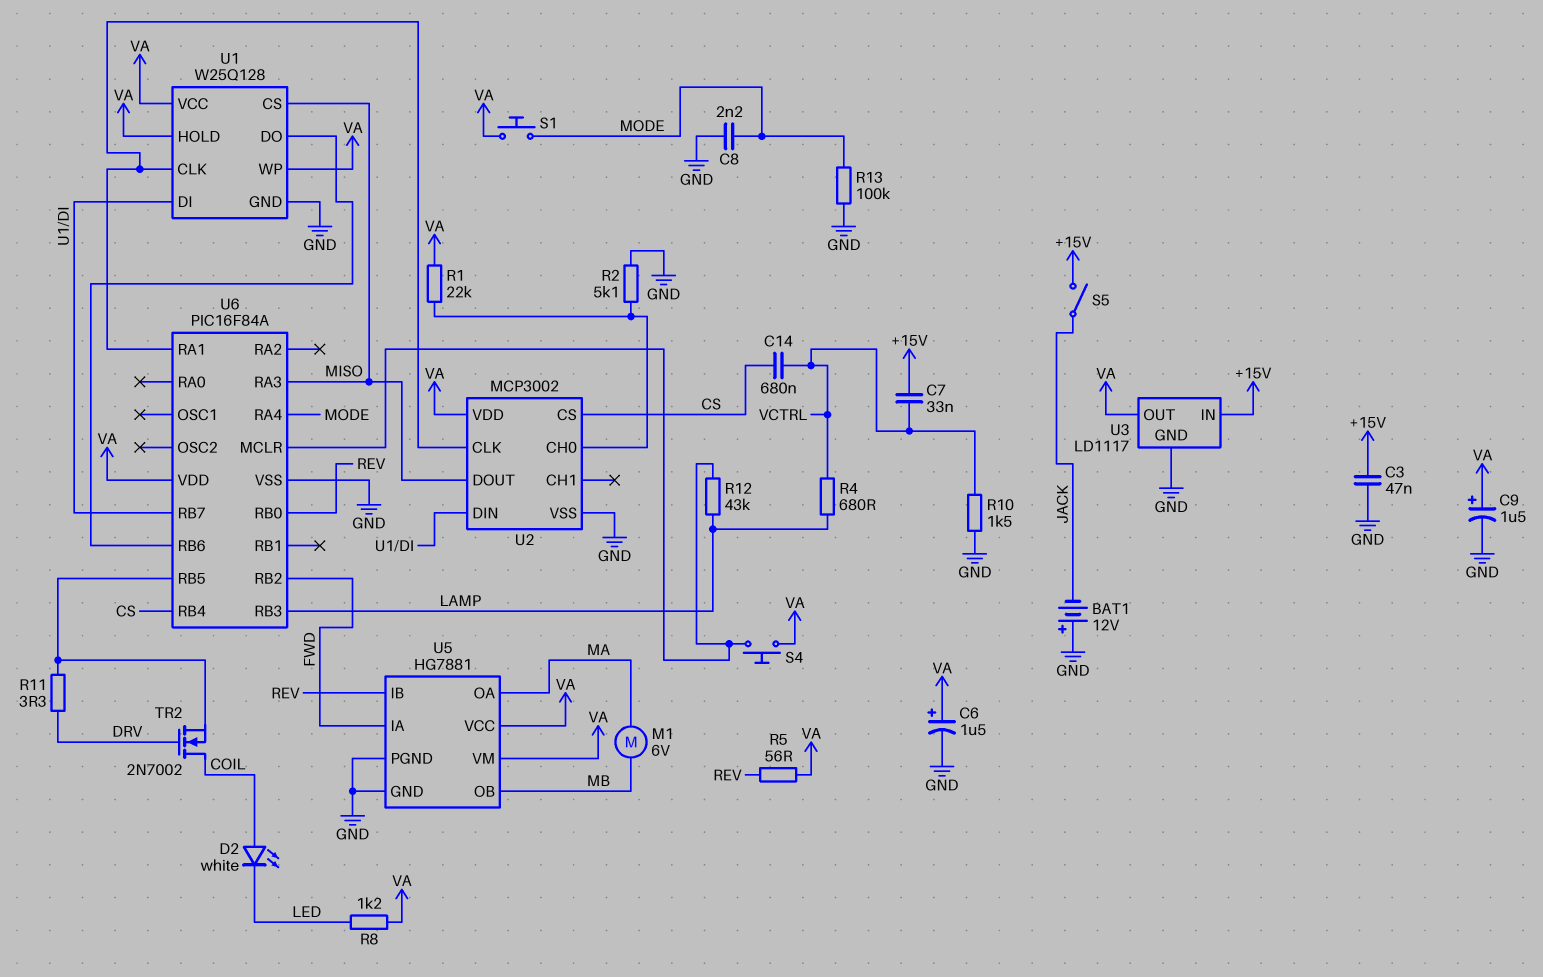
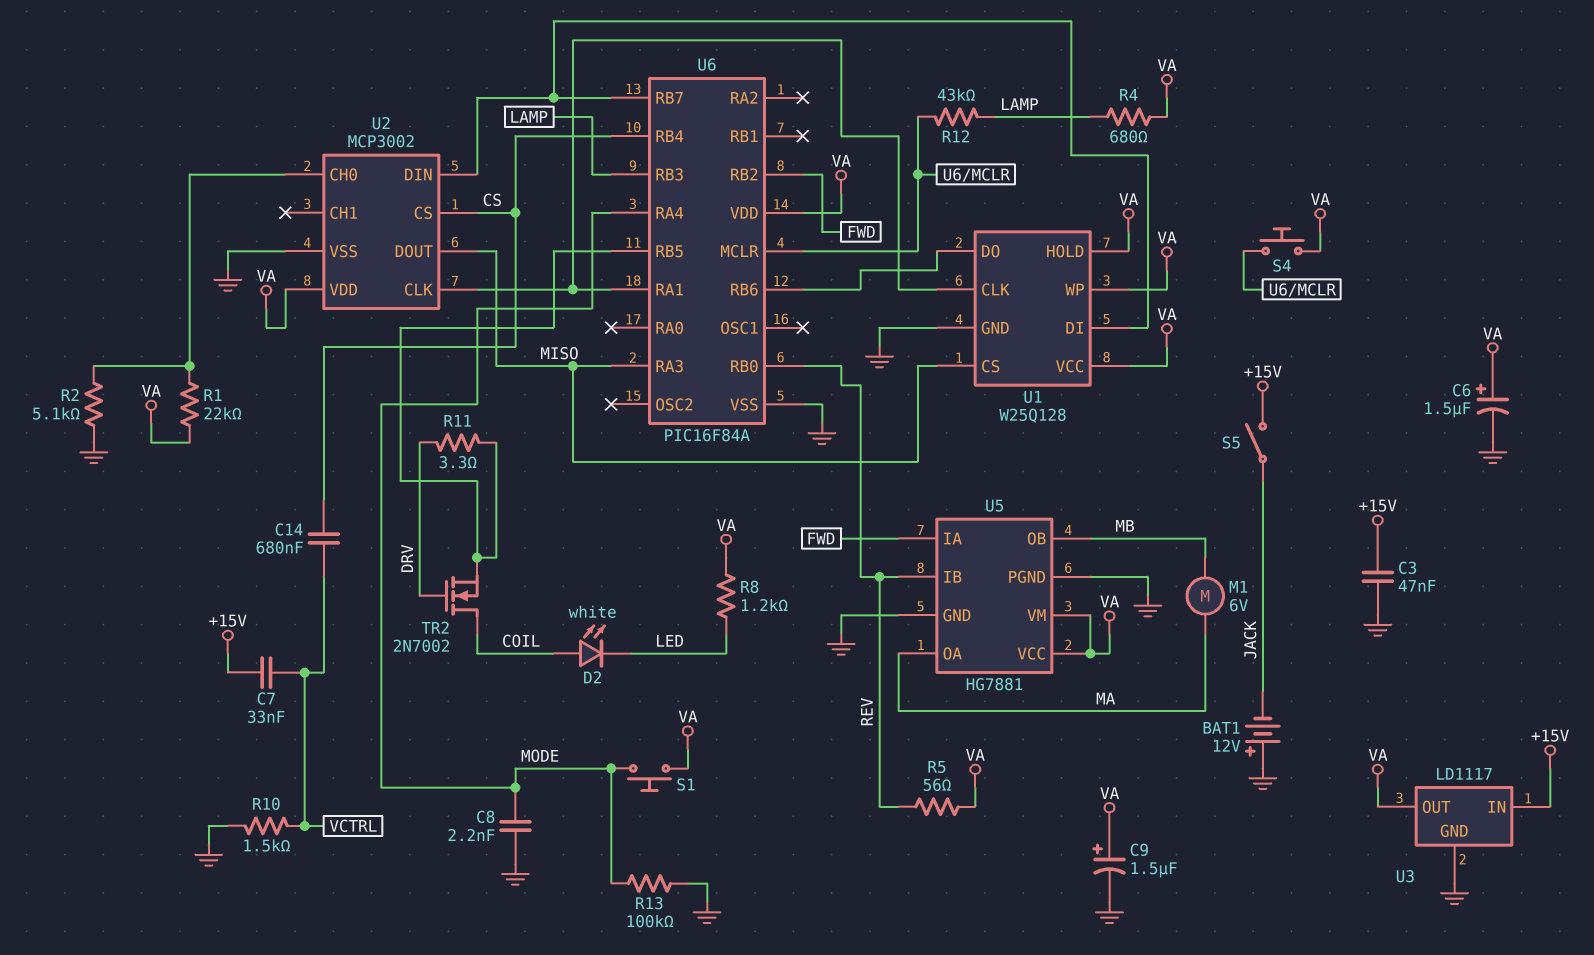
R4: 680 (LAMP, VCTRL) -> 680 (LAMP, VA)

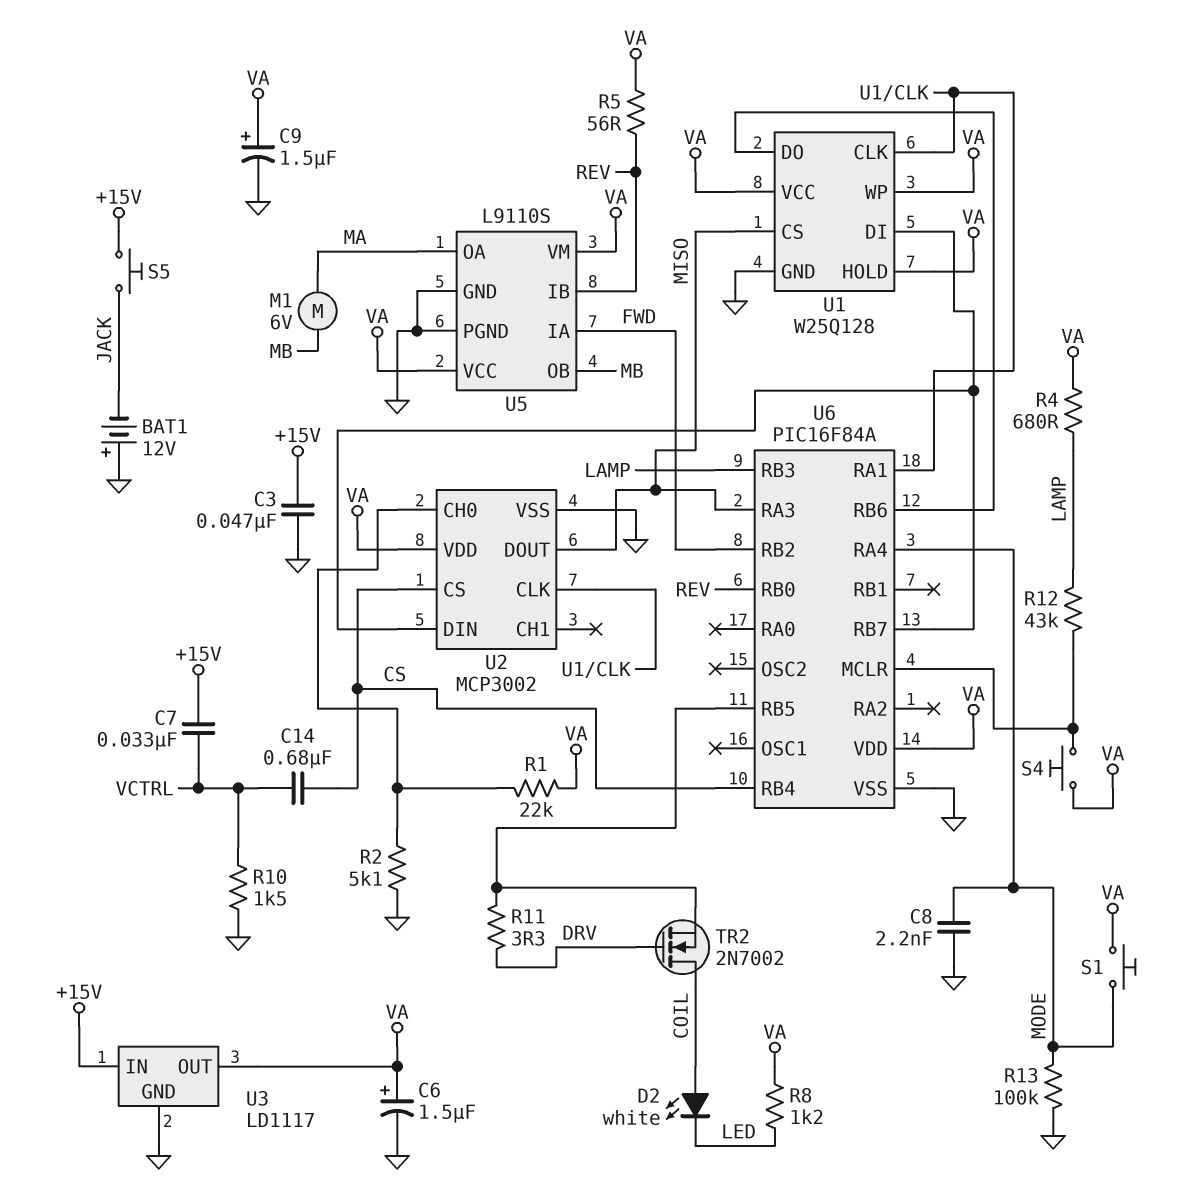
S5: switch (+15V, JACK) -> button (+15V, JACK)
U5: HG7881 -> L9110S

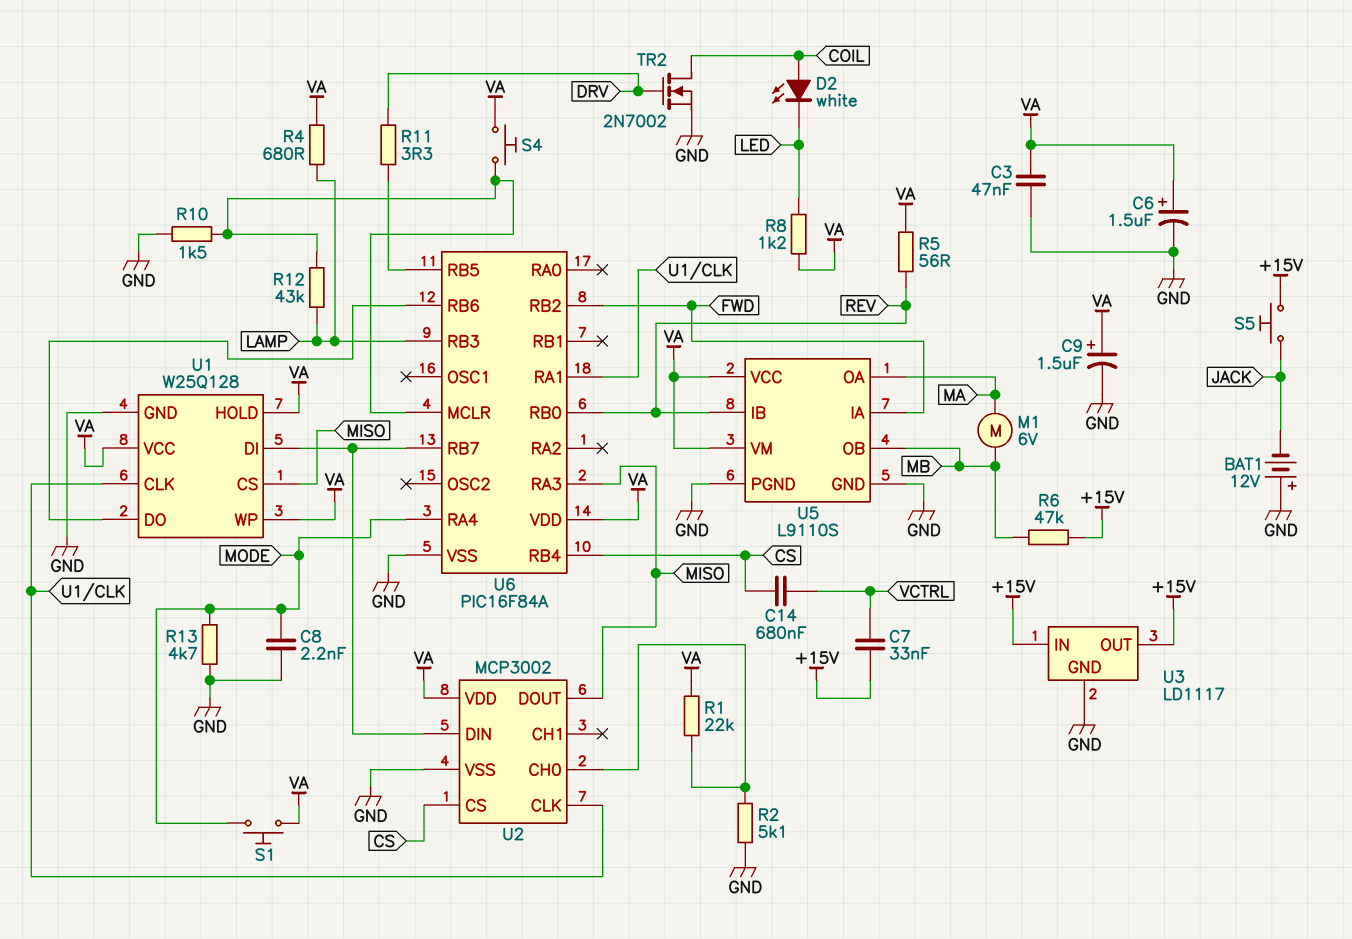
C3: 47nF (+15V, GND) -> 47nF (GND, VA)
R6: none -> 47k (+15V, MB)
R10: 1.5k (GND, VCTRL) -> 1.5k (GND, U6/MCLR)
R13: 100k (GND, MODE) -> 4.7k (GND, MODE)
TR2: NMOS 2N7002 (G DRV, D COIL, S U6/RB5) -> NMOS 2N7002 (G DRV, D COIL, S GND)
U3 pin OUT: VA -> +15V

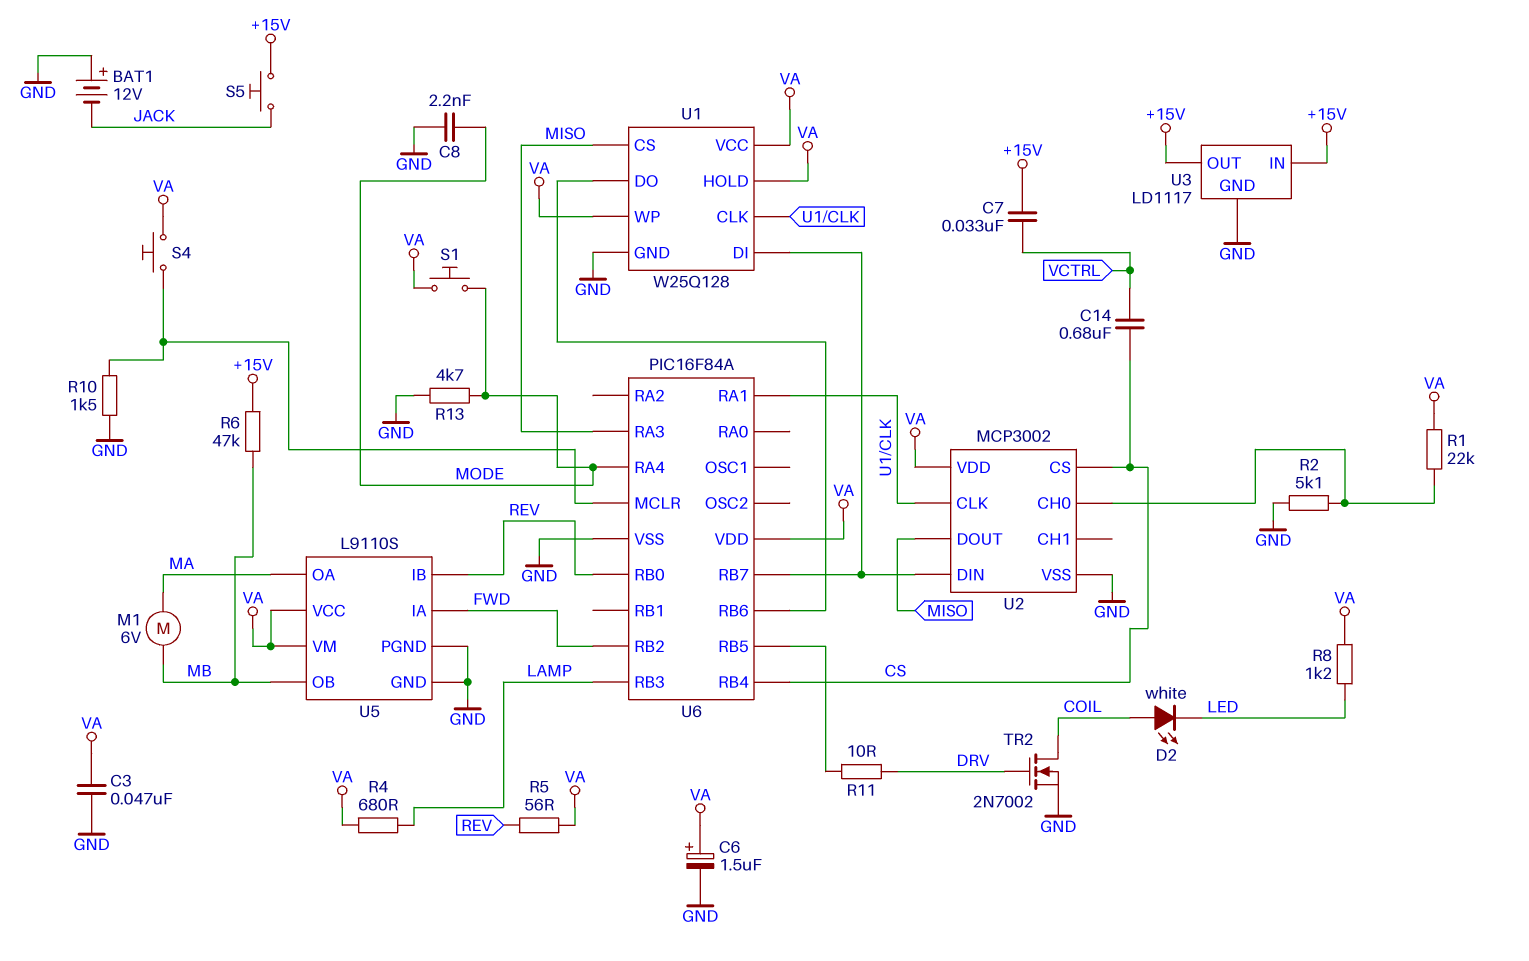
C9: 1.5uF (plus VA, minus GND) -> none
R11: 3.3 (DRV, U6/RB5) -> 10 (DRV, U6/RB5)
R12: 43k (LAMP, U6/MCLR) -> none

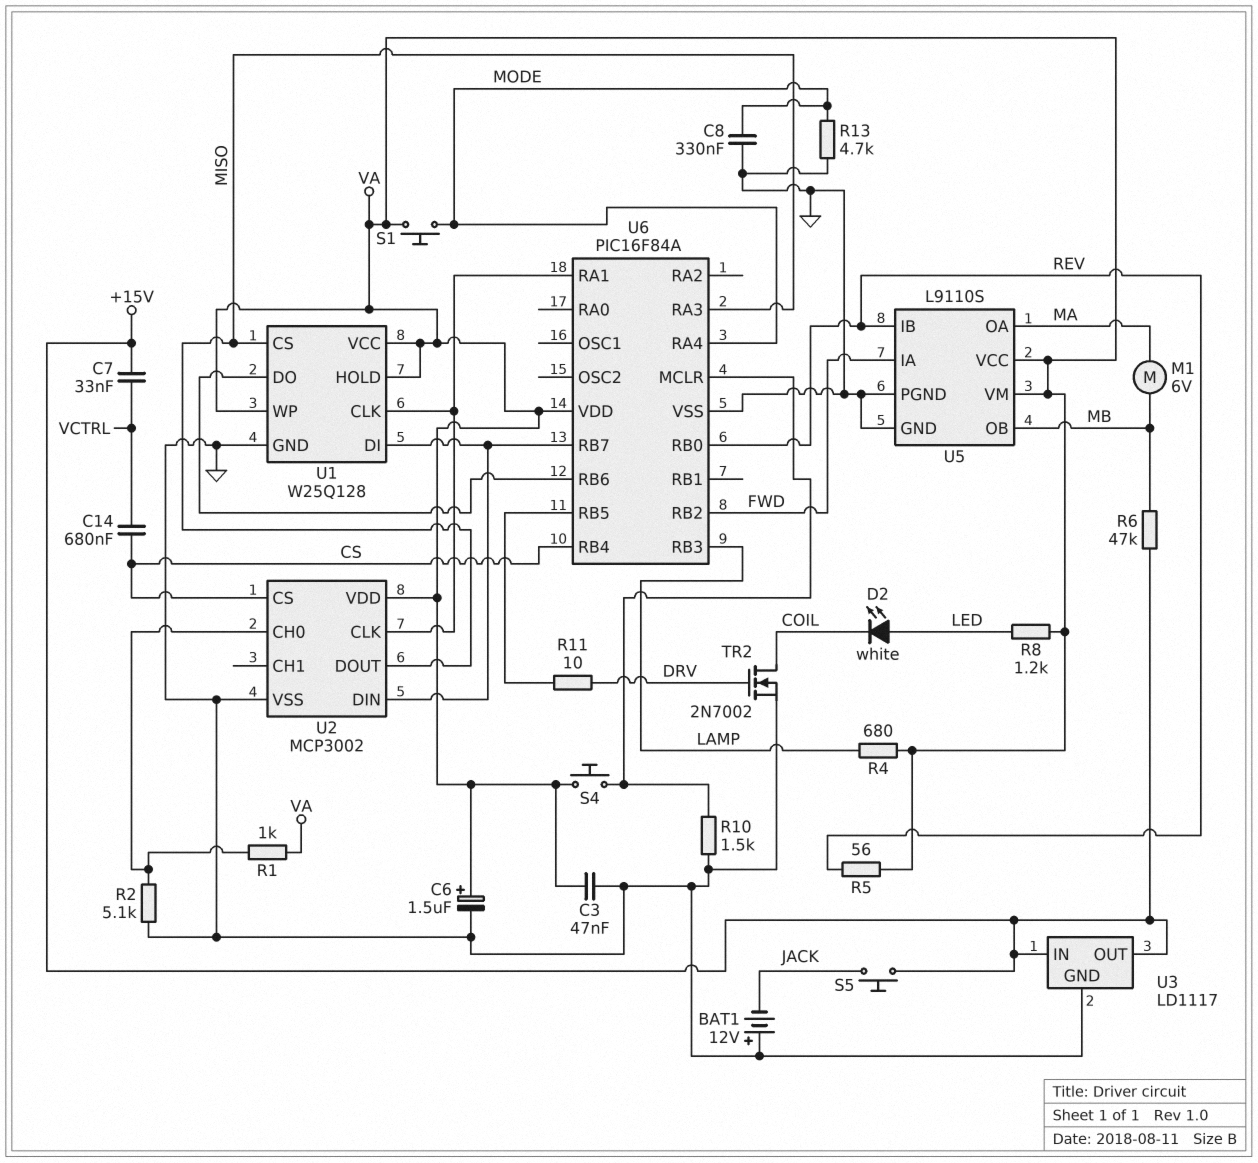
C8: 2.2nF (GND, MODE) -> 330nF (GND, MODE)
D2: LED white (A COIL, K LED) -> LED white (A LED, K COIL)
R1: 22k (U2/CH0, VA) -> 1k (U2/CH0, VA)

